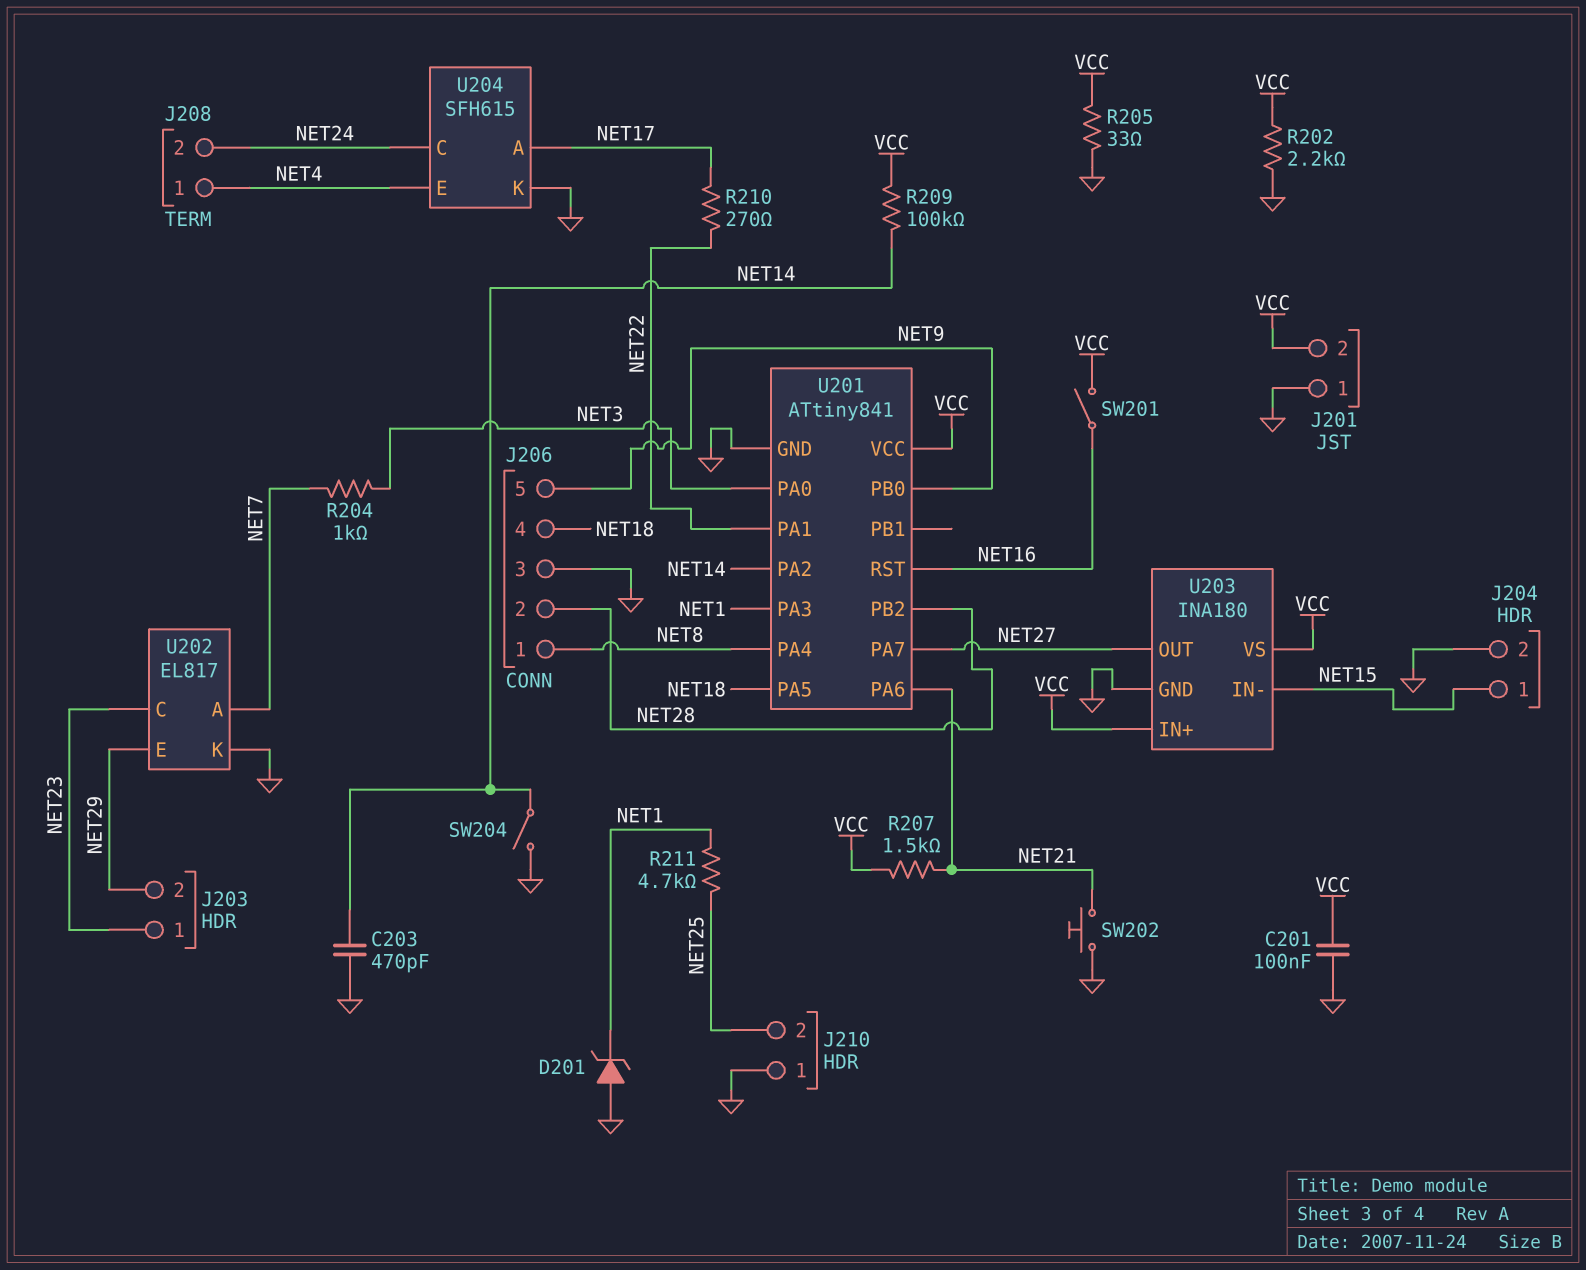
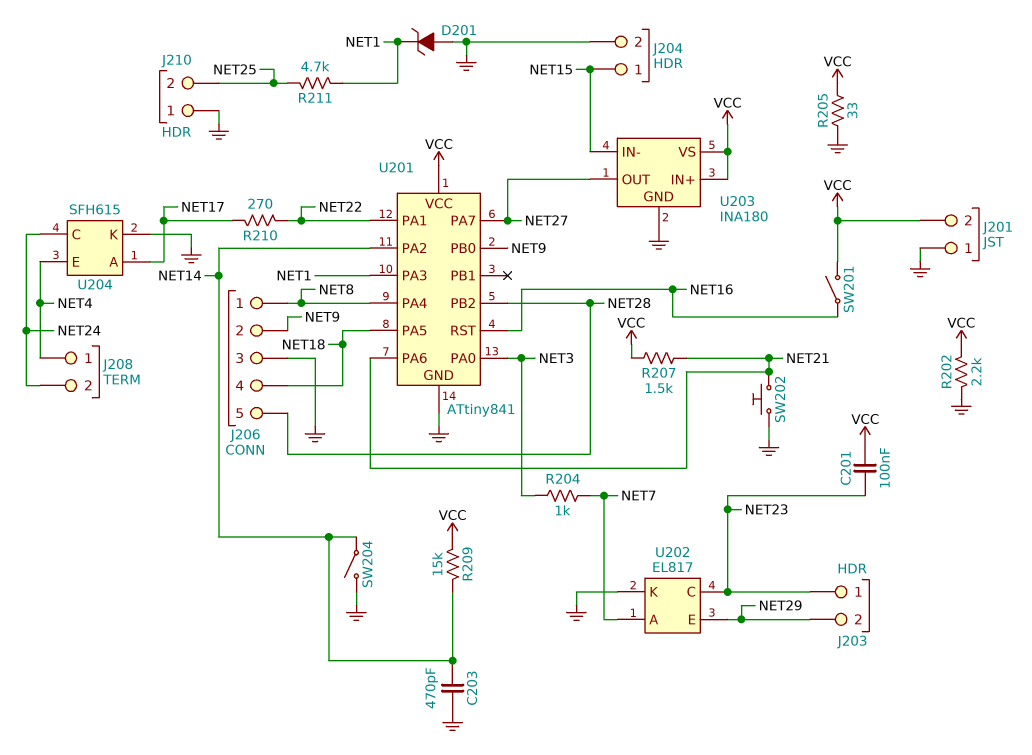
C201: 100nF (GND, VCC) -> 100nF (NET23, VCC)
J206 pin 2: NET28 -> NET9
J206 pin 5: NET9 -> NET28
R209: 100k (NET14, VCC) -> 15k (NET14, VCC)

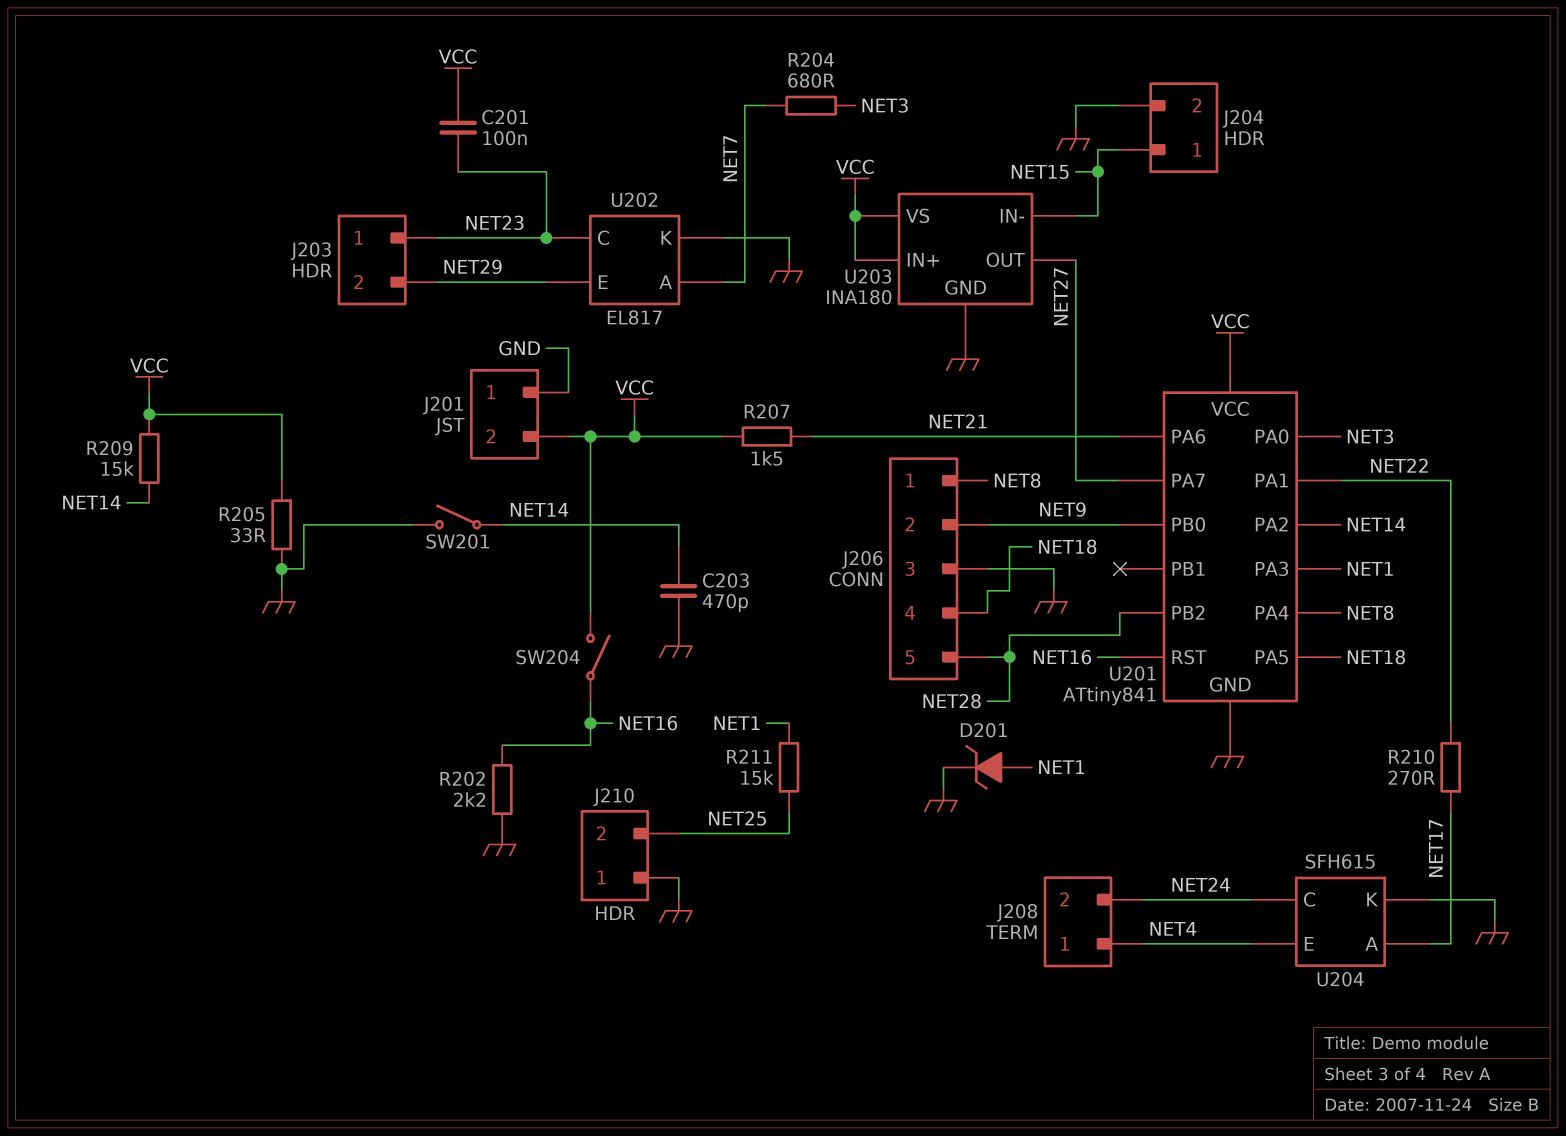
D201: zener (A GND, K NET1) -> zener (A NET1, K GND)
R202: 2.2k (GND, VCC) -> 2.2k (GND, NET16)
R204: 1k (NET3, NET7) -> 680 (NET3, NET7)
R211: 4.7k (NET1, NET25) -> 15k (NET1, NET25)
SW201: switch (NET16, VCC) -> switch (GND, NET14)
SW202: button (GND, NET21) -> none
SW204: switch (GND, NET14) -> switch (NET16, VCC)

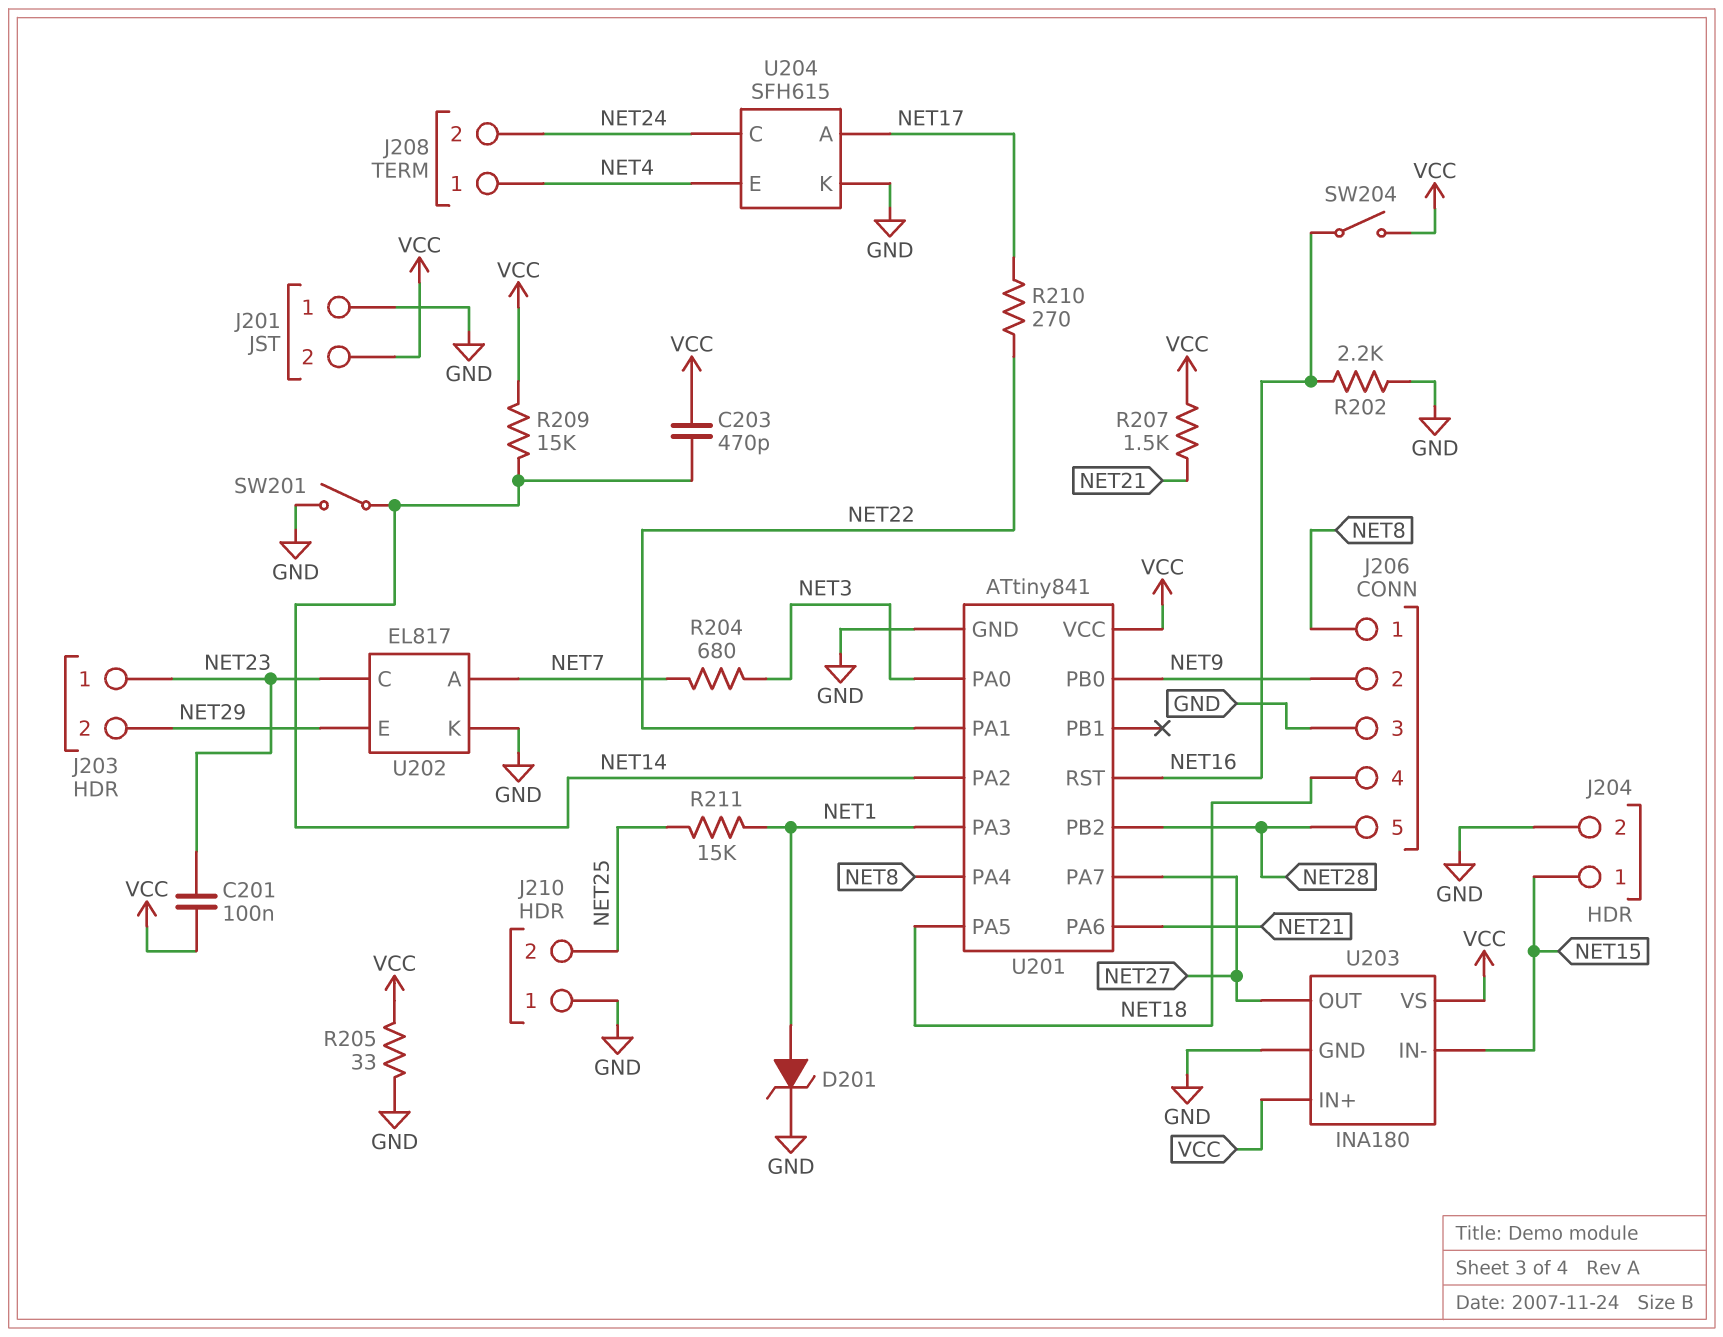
C203: 470pF (GND, NET14) -> 470pF (NET14, VCC)

